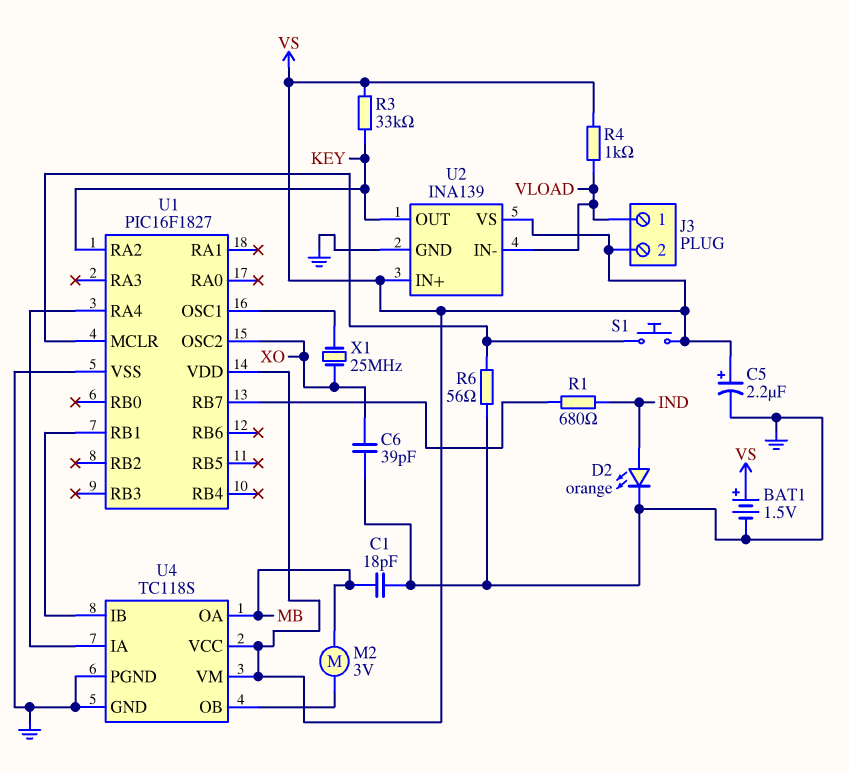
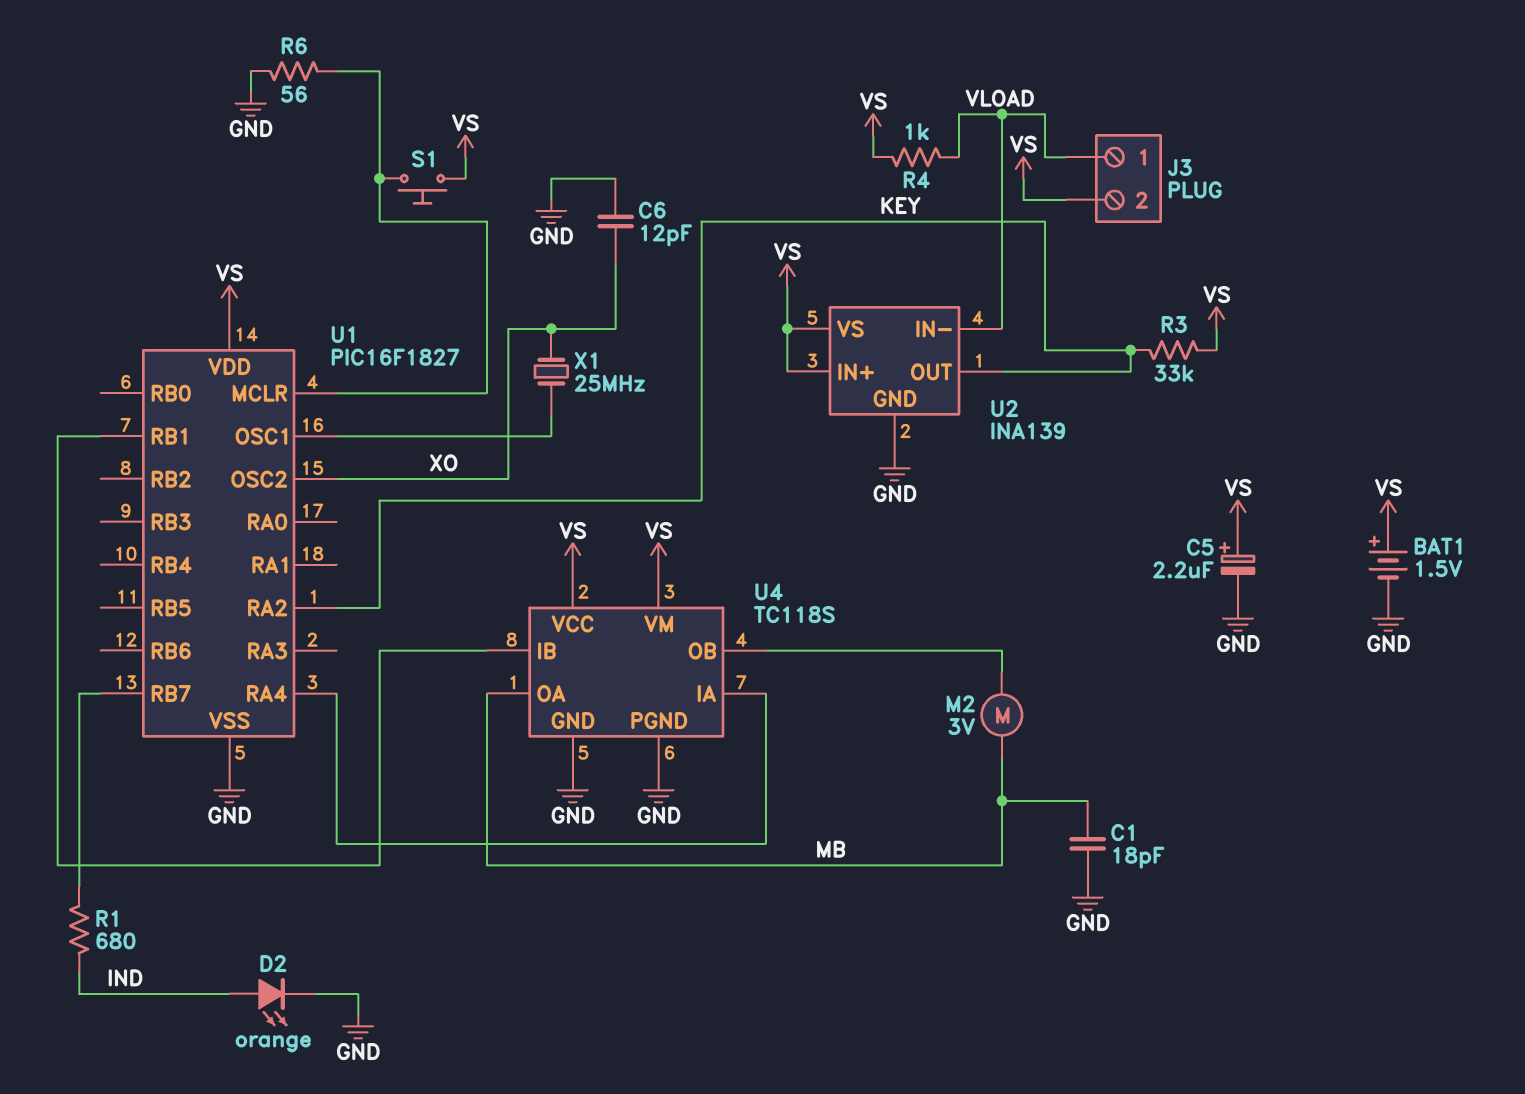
C6: 39pF (GND, XO) -> 12pF (GND, XO)

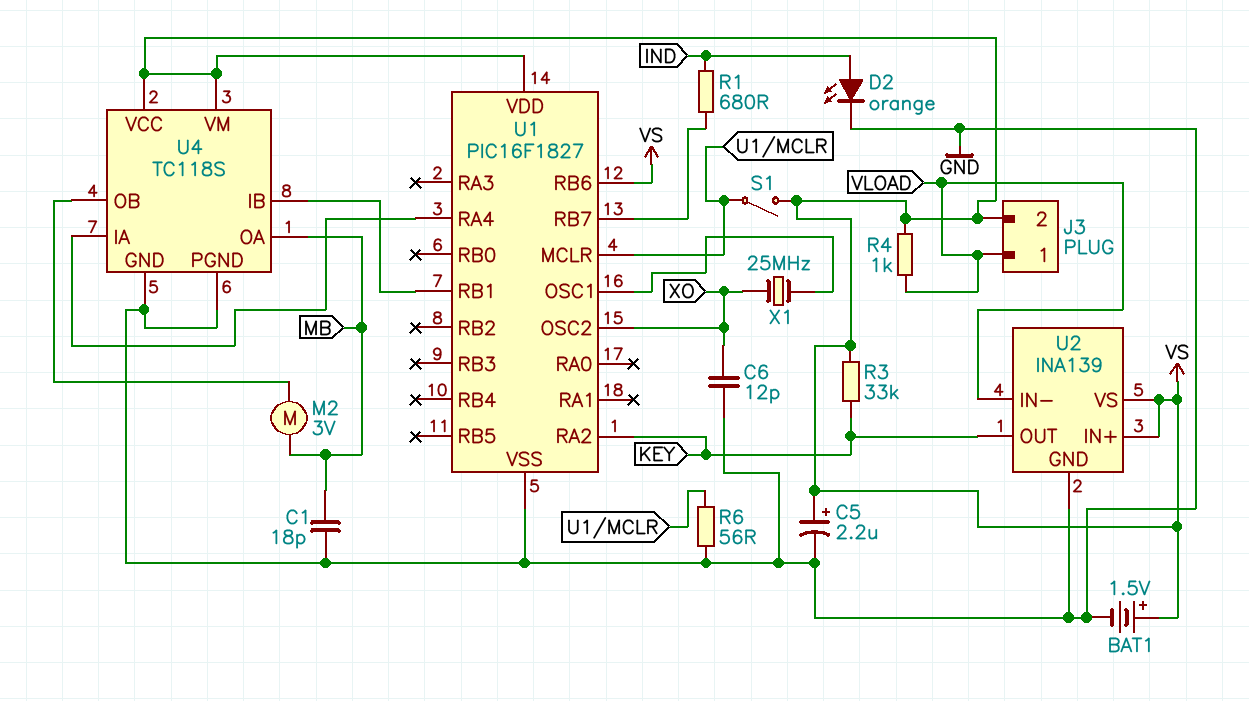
S1: button (U1/MCLR, VS) -> switch (U1/MCLR, VS)
U1 pin RB6: none -> VS

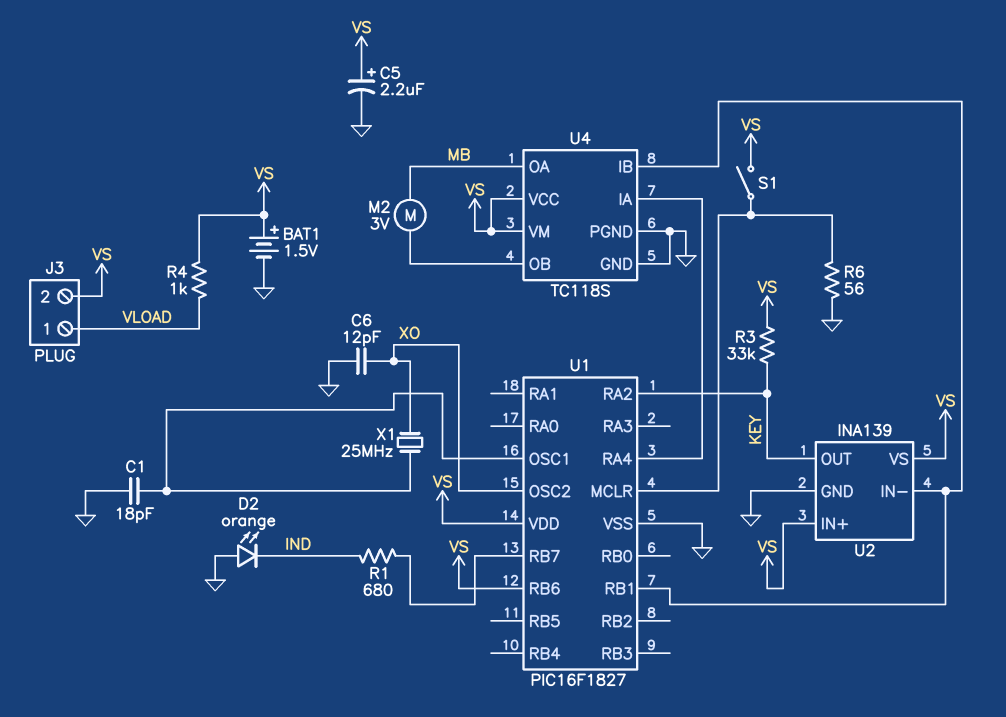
C1: 18pF (GND, MB) -> 18pF (GND, U1/OSC1)
D2: LED orange (A IND, K GND) -> LED orange (A GND, K IND)
U2 pin IN-: VLOAD -> U1/RB1

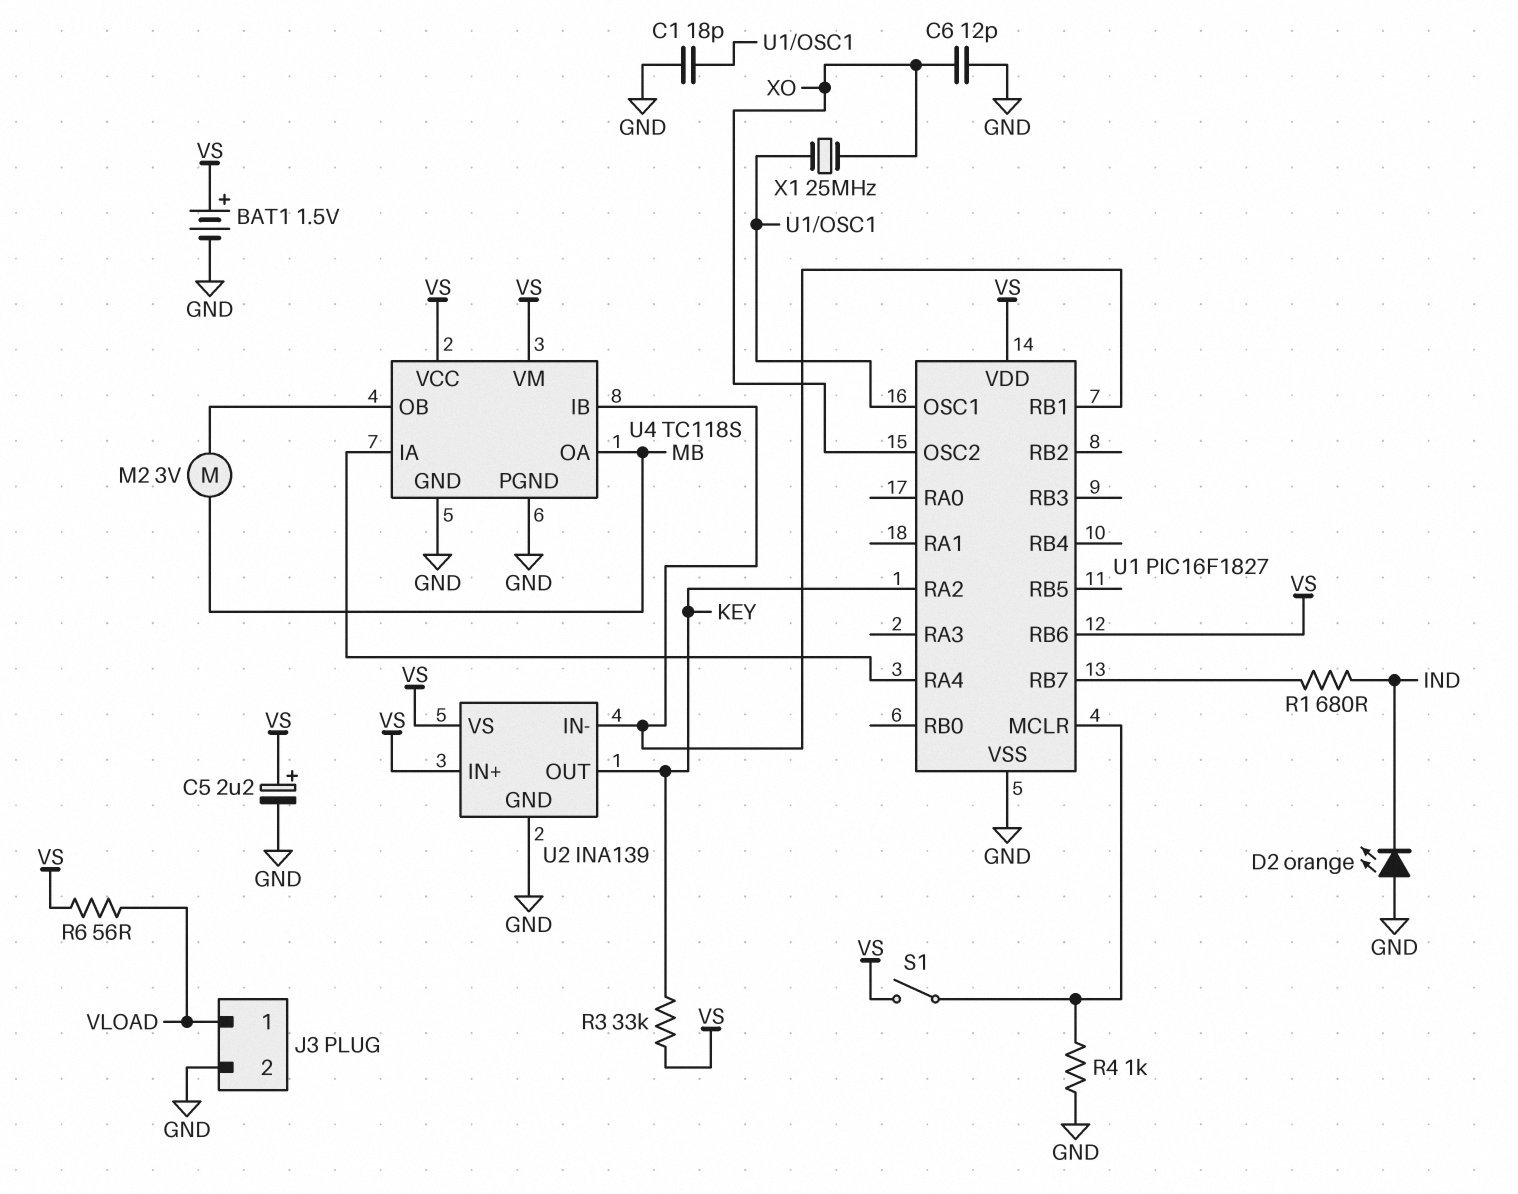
J3 pin 2: VS -> GND
R4: 1k (VLOAD, VS) -> 1k (GND, U1/MCLR)
R6: 56 (GND, U1/MCLR) -> 56 (VLOAD, VS)

